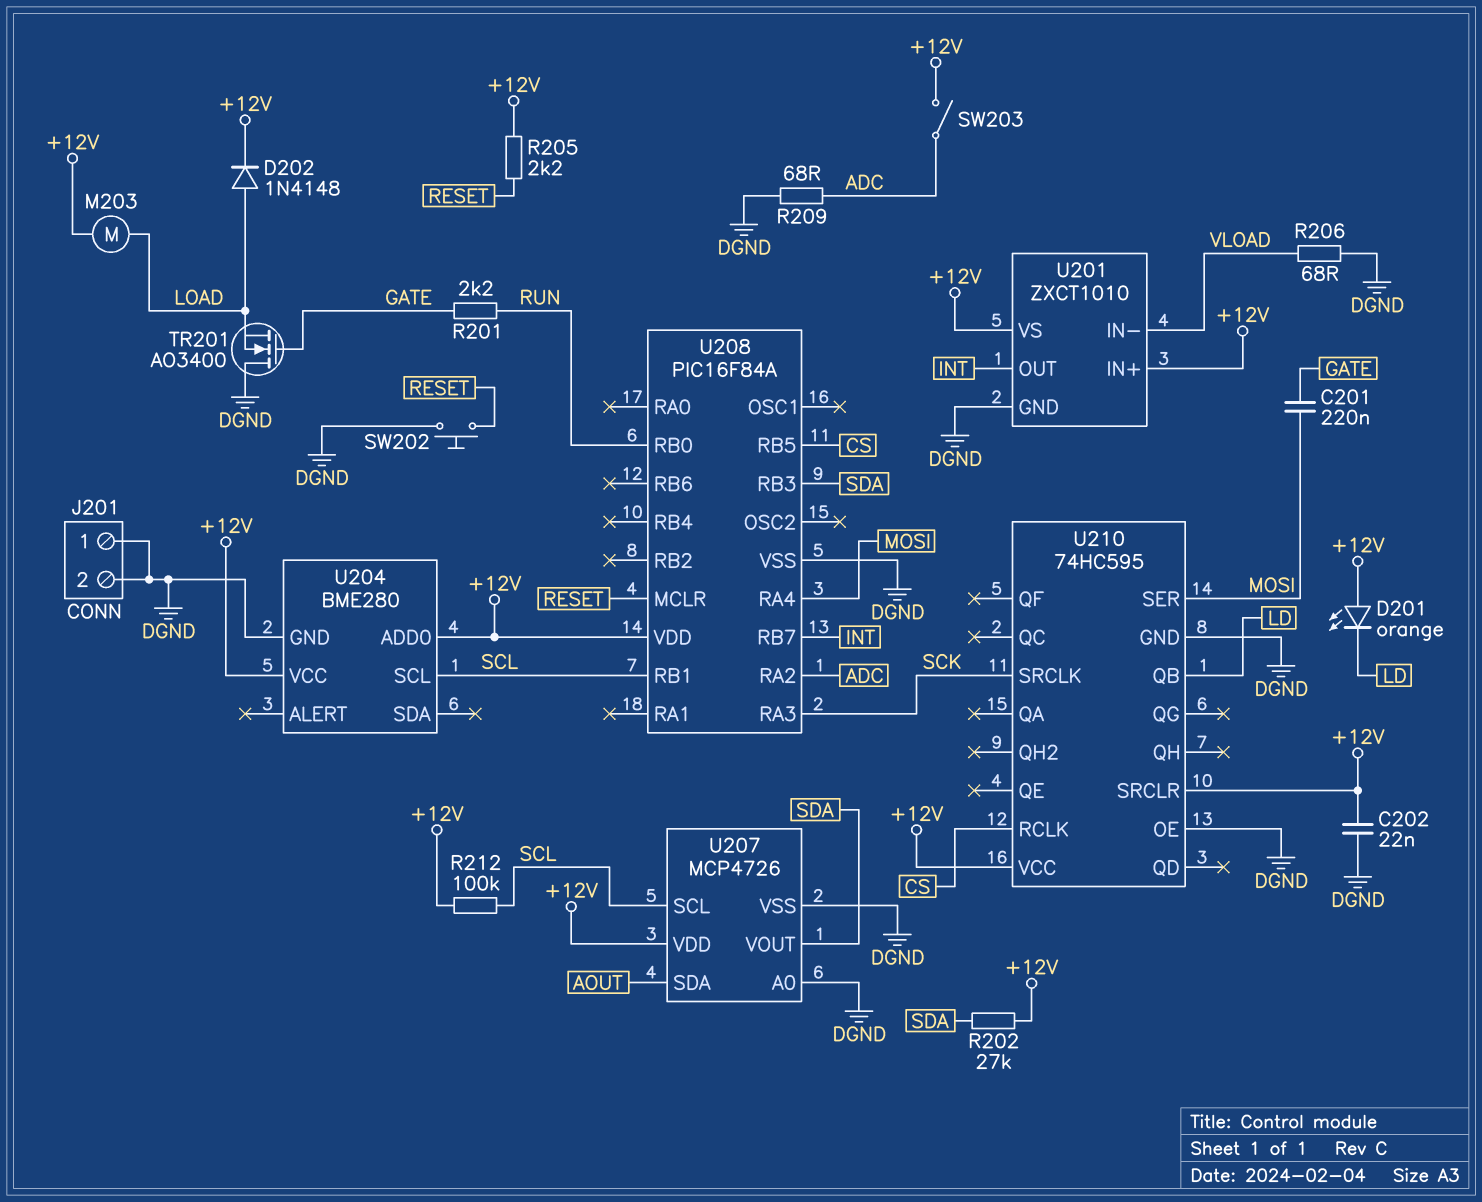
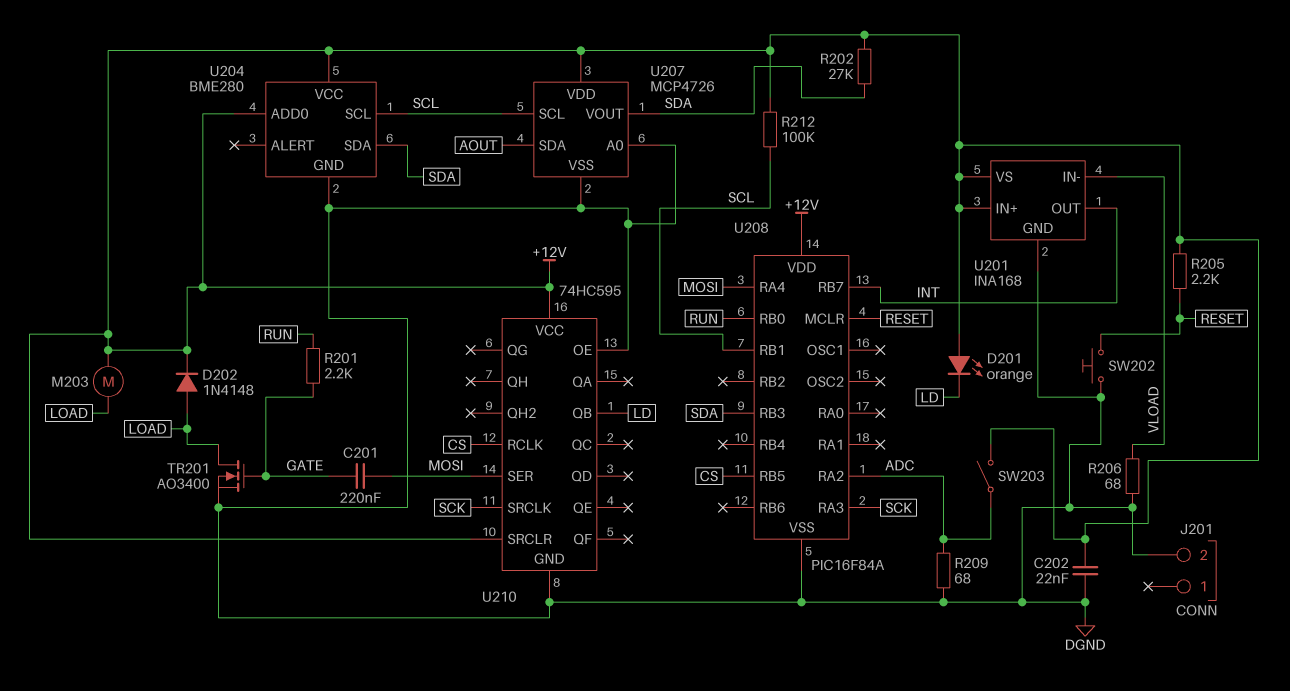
J201 pin 1: DGND -> none
TR201: NMOS AO3400 (G GATE, D DGND, S LOAD) -> NMOS AO3400 (G GATE, D LOAD, S DGND)
U201: ZXCT1010 -> INA168
U204 pin SDA: none -> SDA

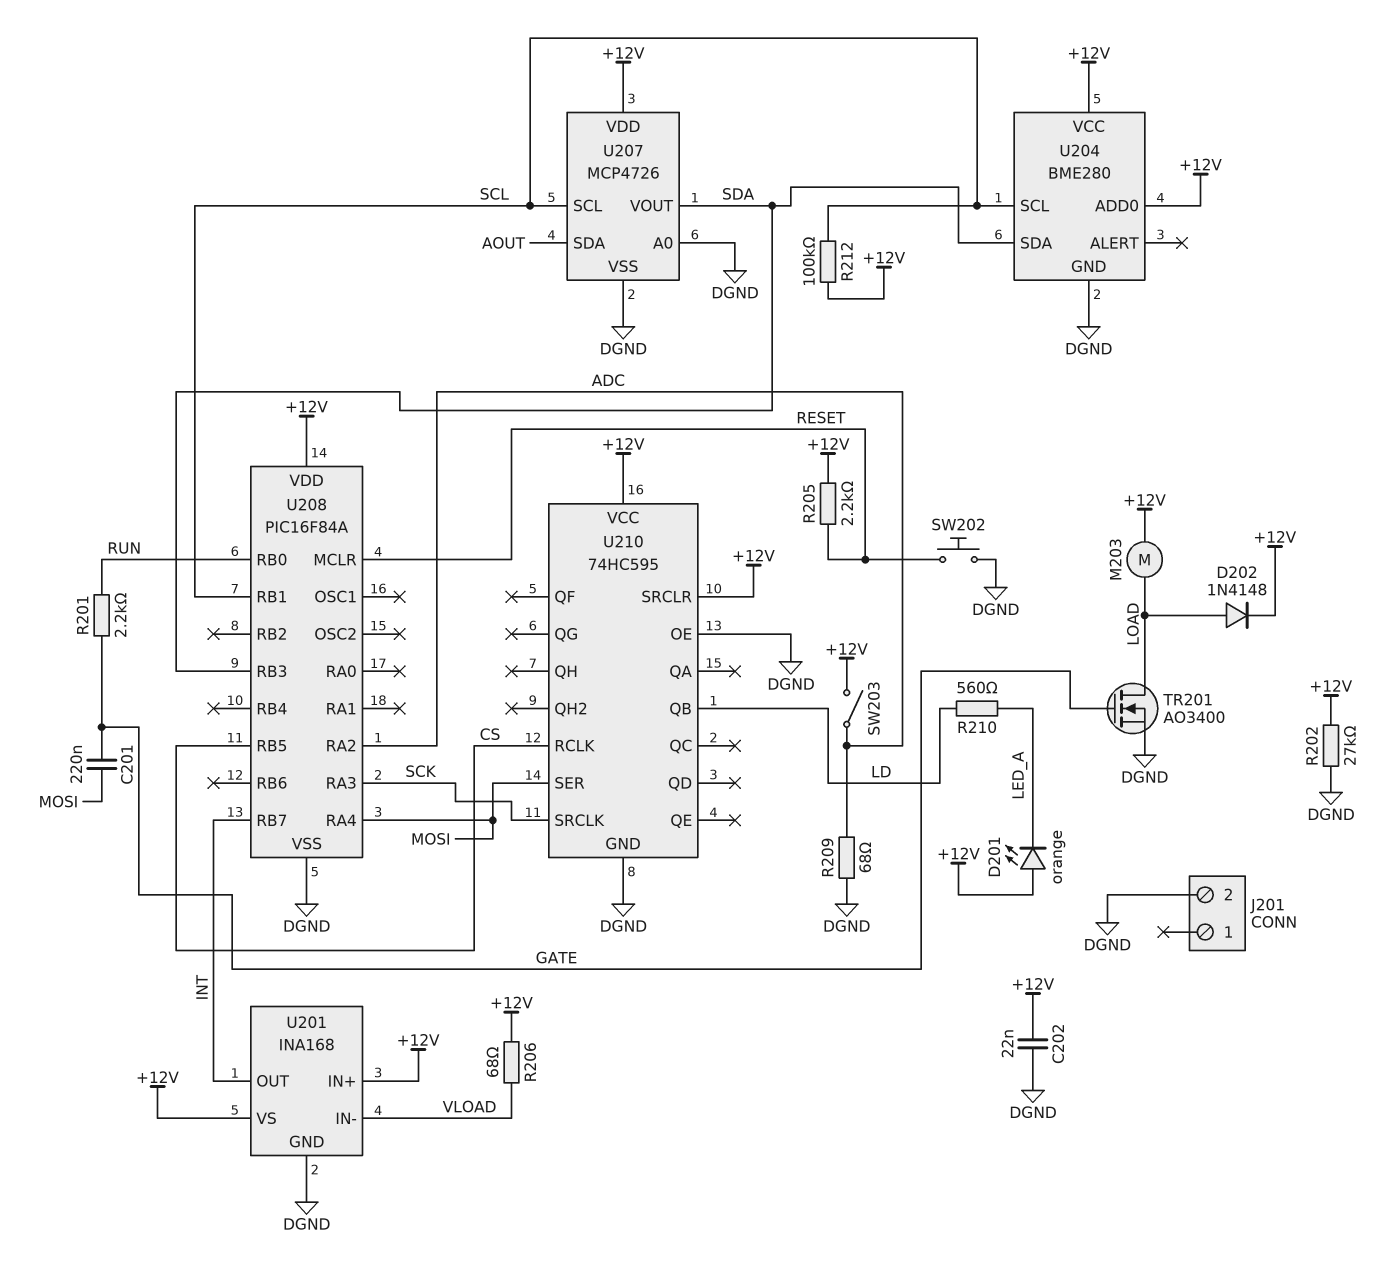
D201: LED orange (A +12V, K LD) -> LED orange (A +12V, K LED_A)
R202: 27k (+12V, SDA) -> 27k (+12V, DGND)
R206: 68 (DGND, VLOAD) -> 68 (+12V, VLOAD)
R210: none -> 560 (LD, LED_A)

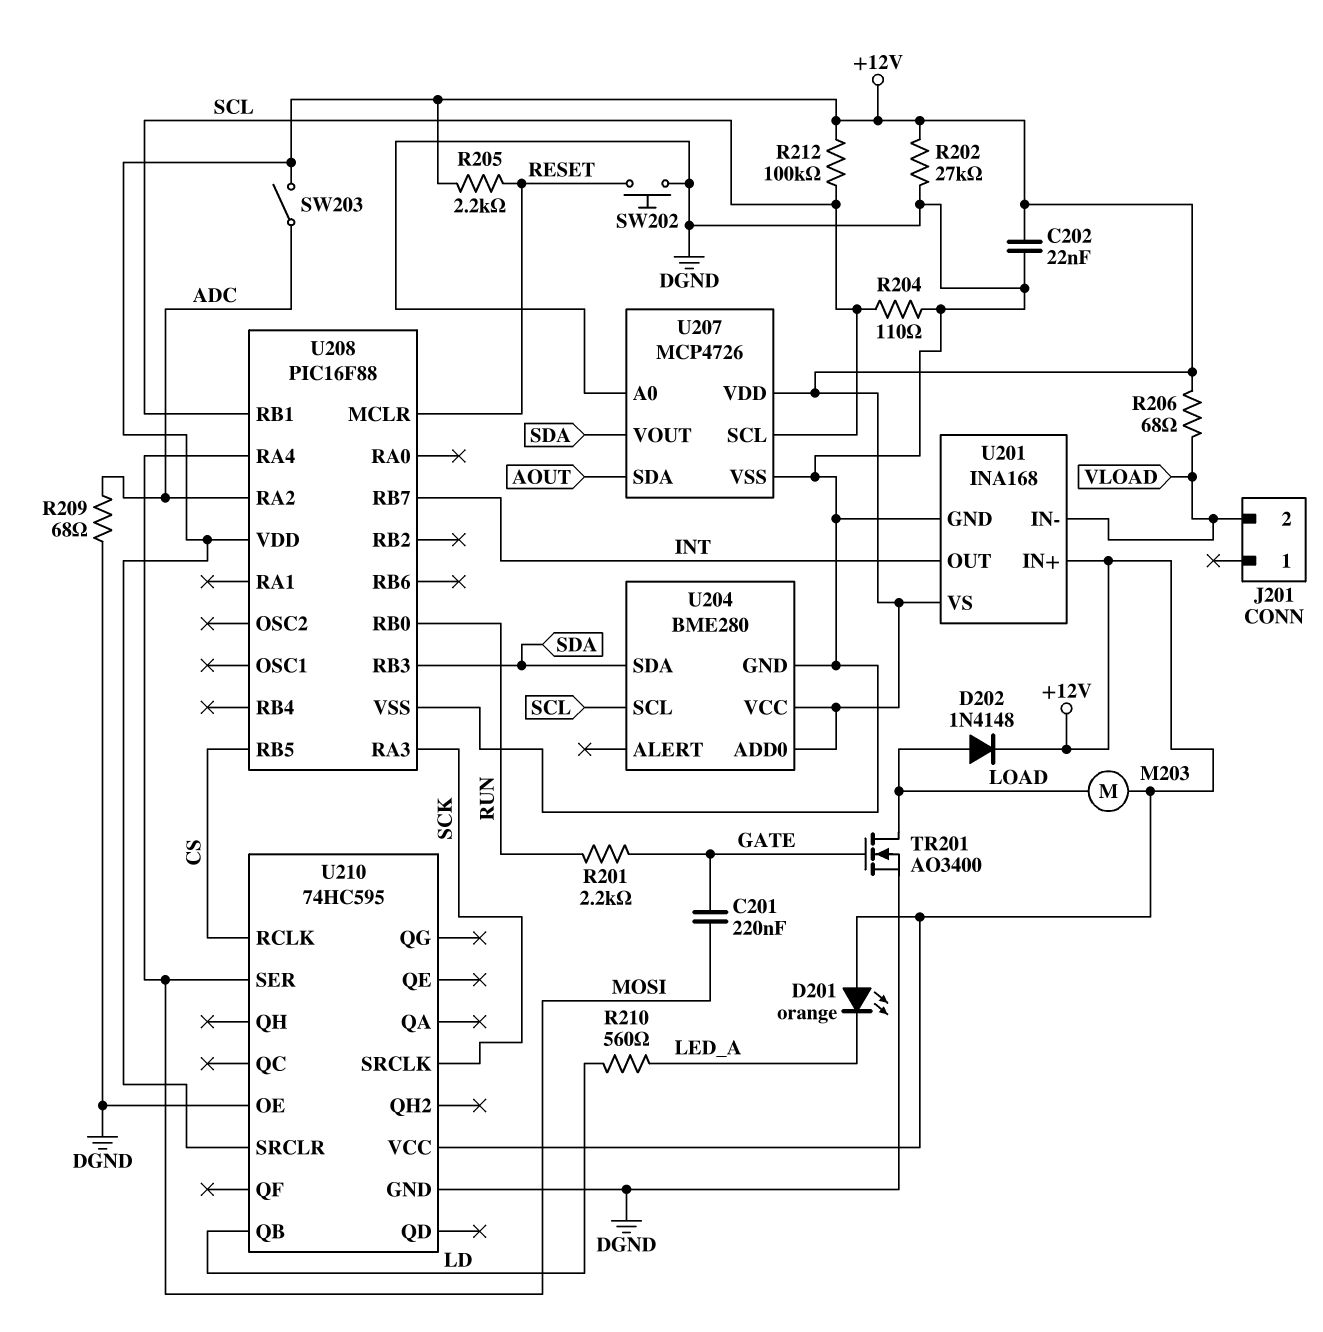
J201 pin 2: DGND -> VLOAD
R204: none -> 110 (DGND, SCL)
U208: PIC16F84A -> PIC16F88

